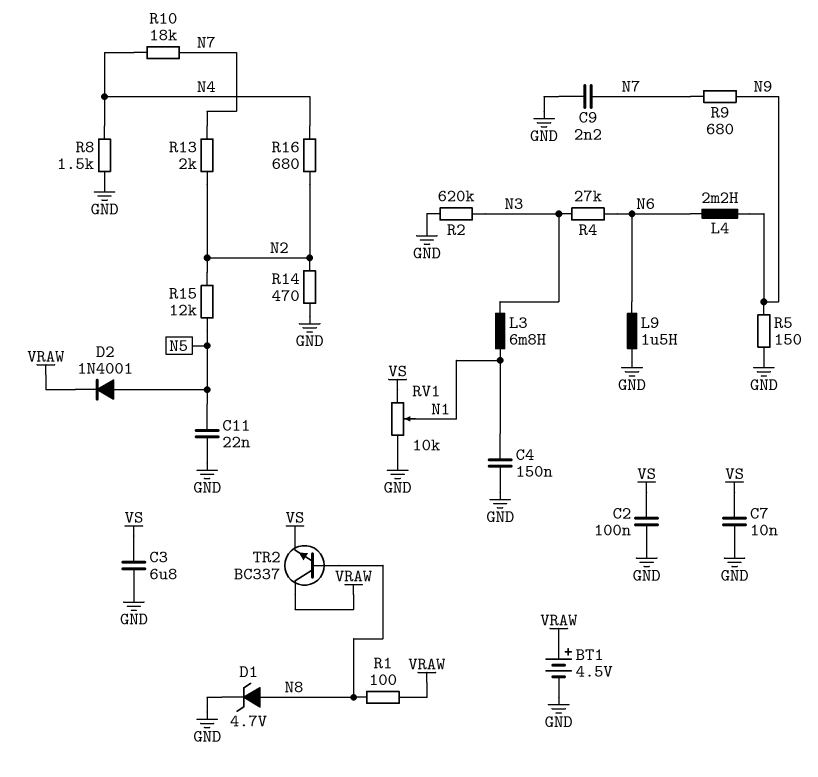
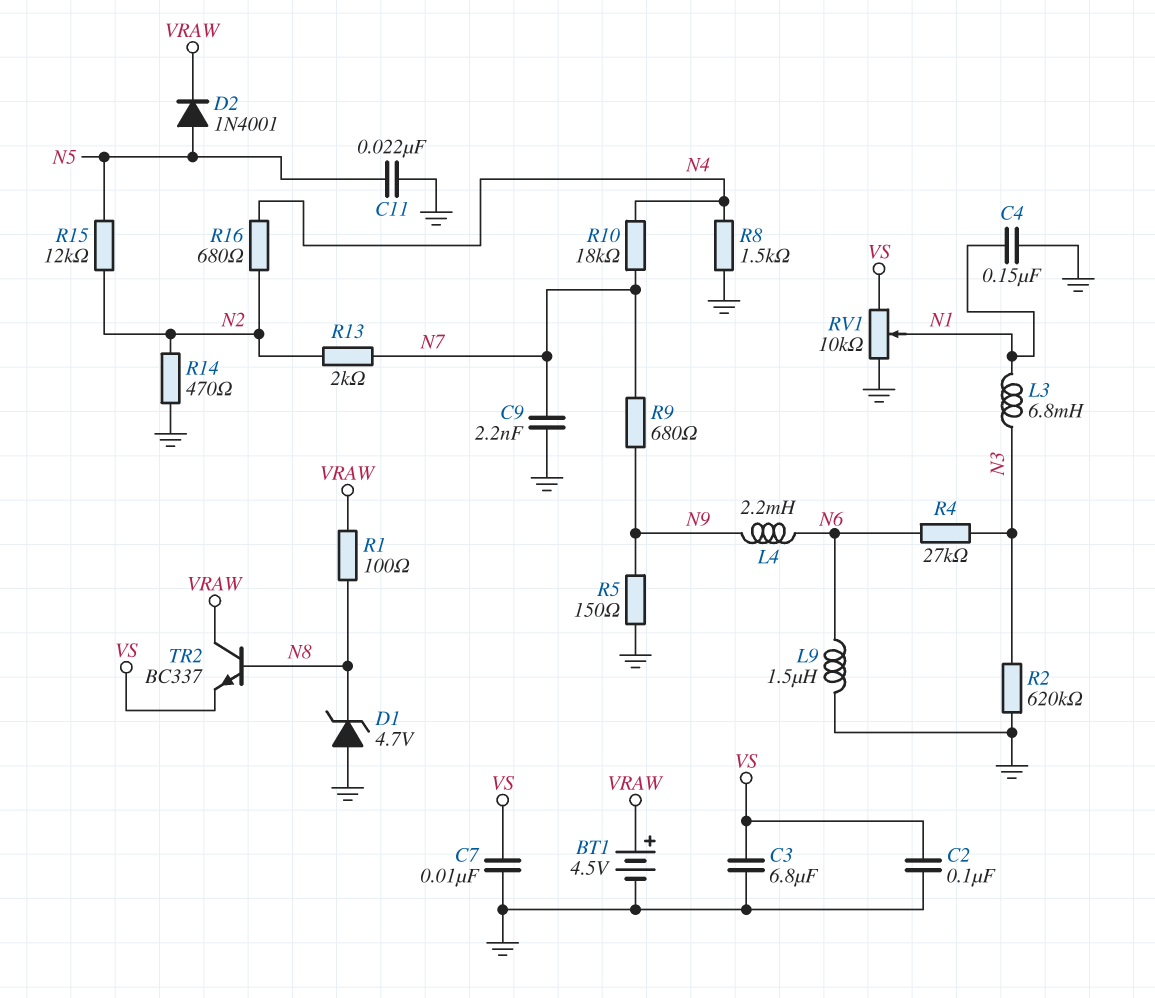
D1: zener 4.7V (A N8, K GND) -> zener 4.7V (A GND, K N8)

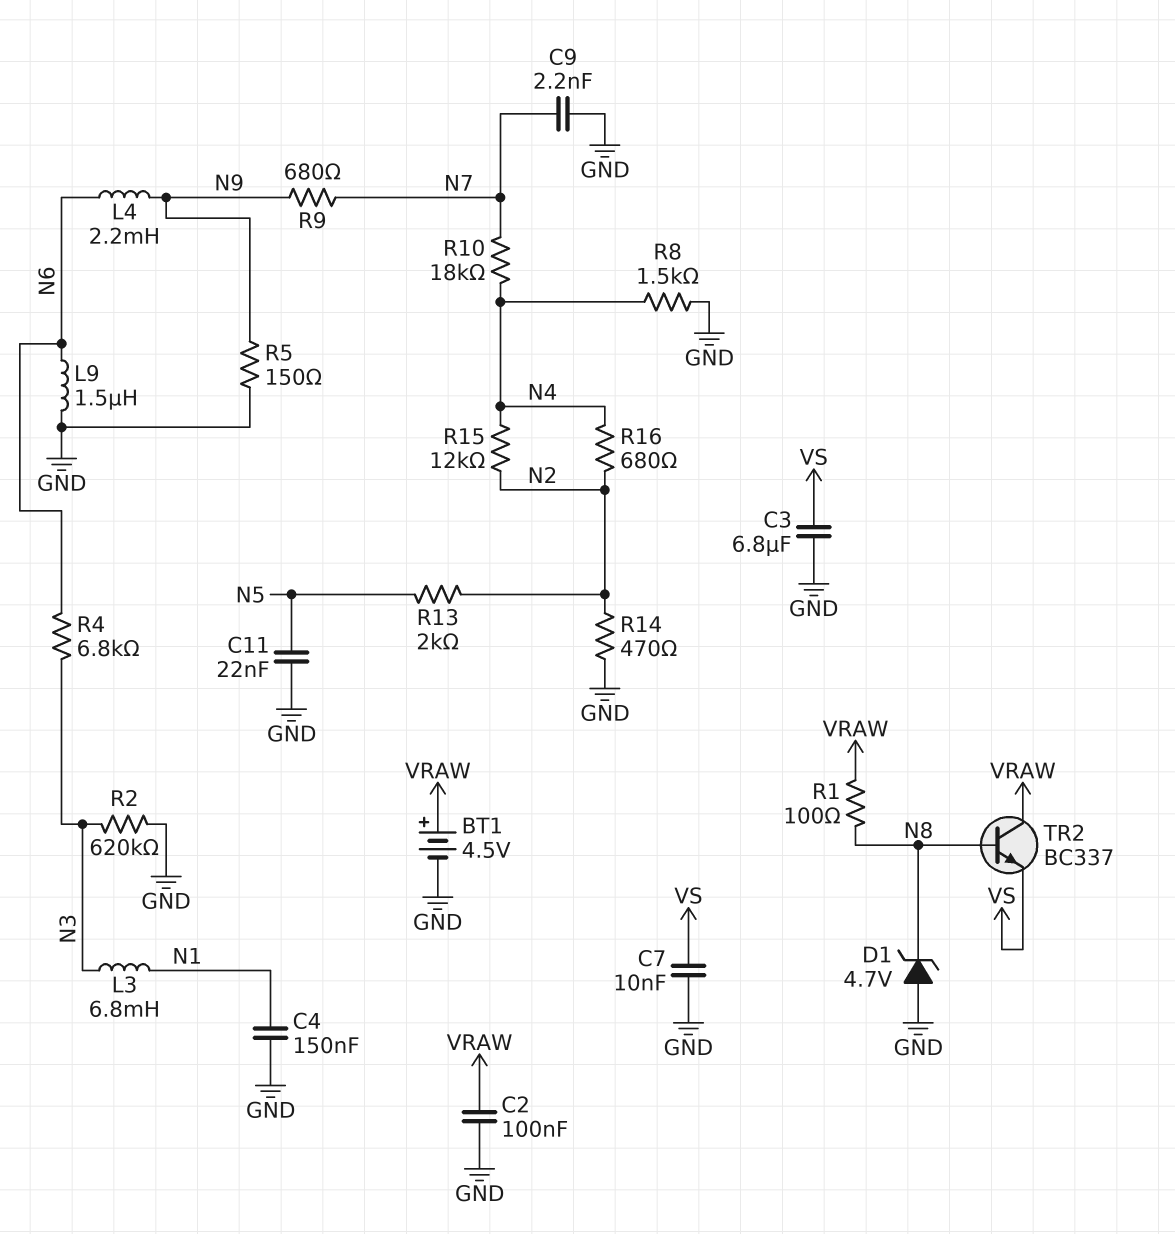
C2: 100nF (GND, VS) -> 100nF (GND, VRAW)
D2: diode 1N4001 (A N5, K VRAW) -> none
R4: 27k (N3, N6) -> 6.8k (N3, N6)
R13: 2k (N2, N7) -> 2k (N2, N5)
R15: 12k (N2, N5) -> 12k (N2, N4)
RV1: 10k (GND, VS, wiper N1) -> none

